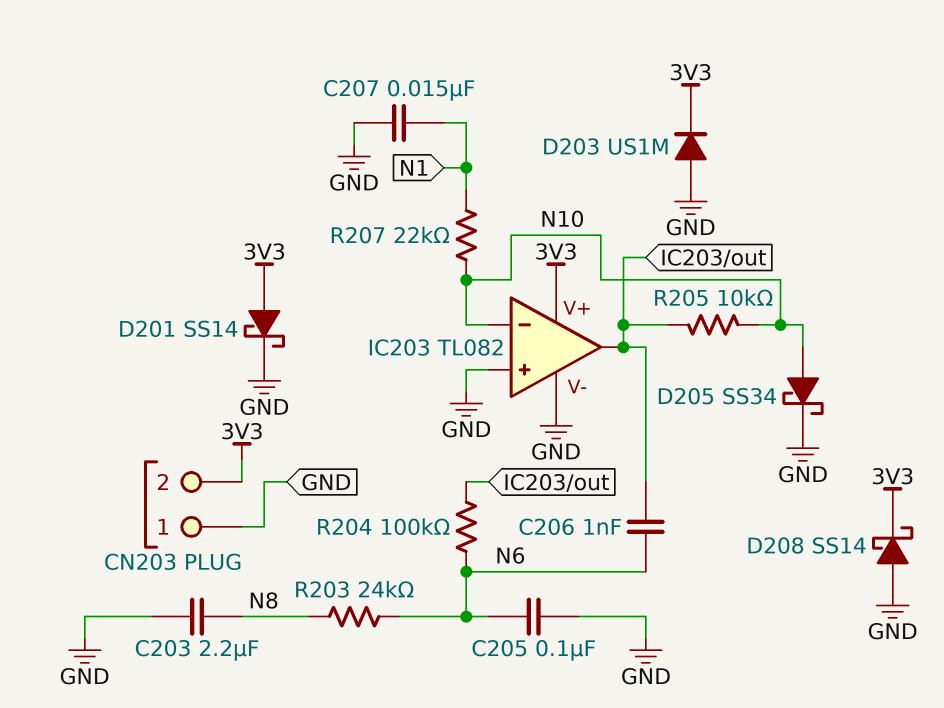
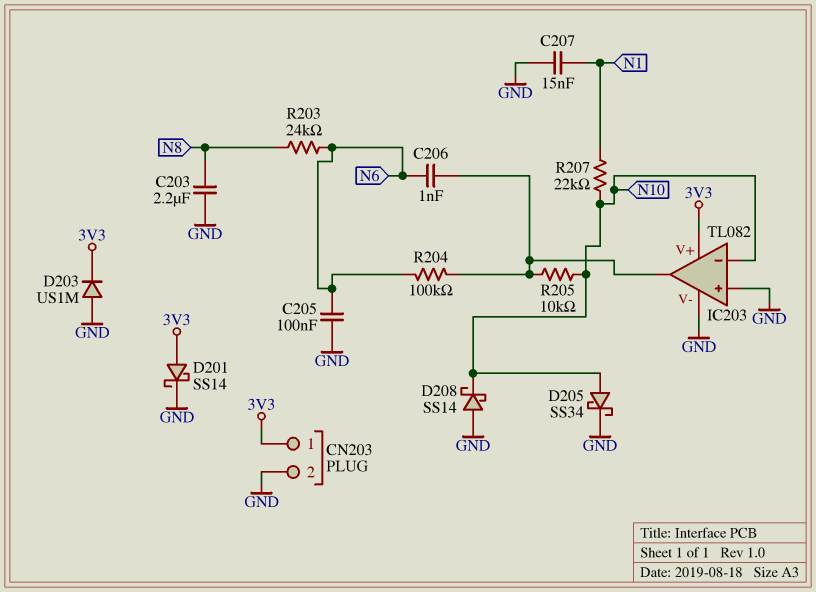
CN203 pin 1: GND -> 3V3
CN203 pin 2: 3V3 -> GND
D208: schottky SS14 (A GND, K 3V3) -> schottky SS14 (A GND, K N10)

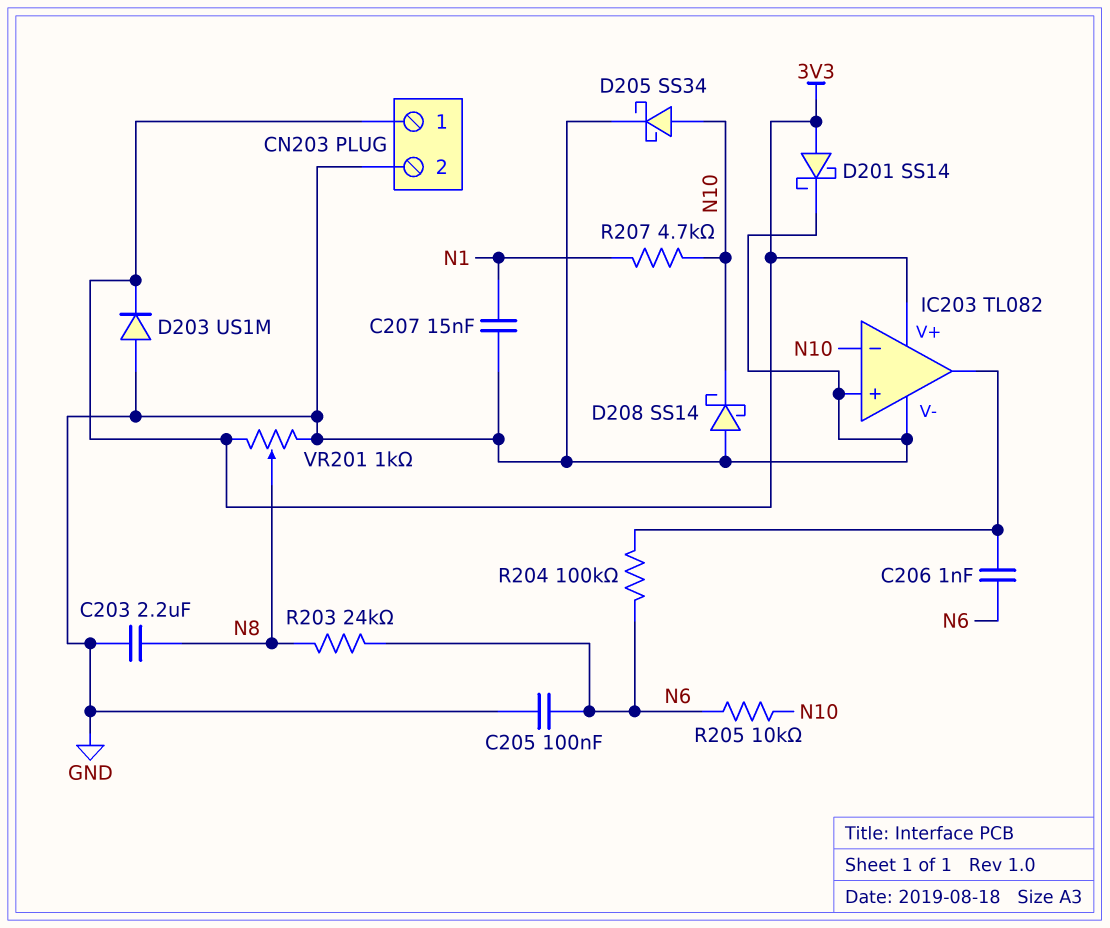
R205: 10k (IC203/out, N10) -> 10k (N6, N10)
R207: 22k (N1, N10) -> 4.7k (N1, N10)
VR201: none -> 1k (3V3, GND, wiper N8)

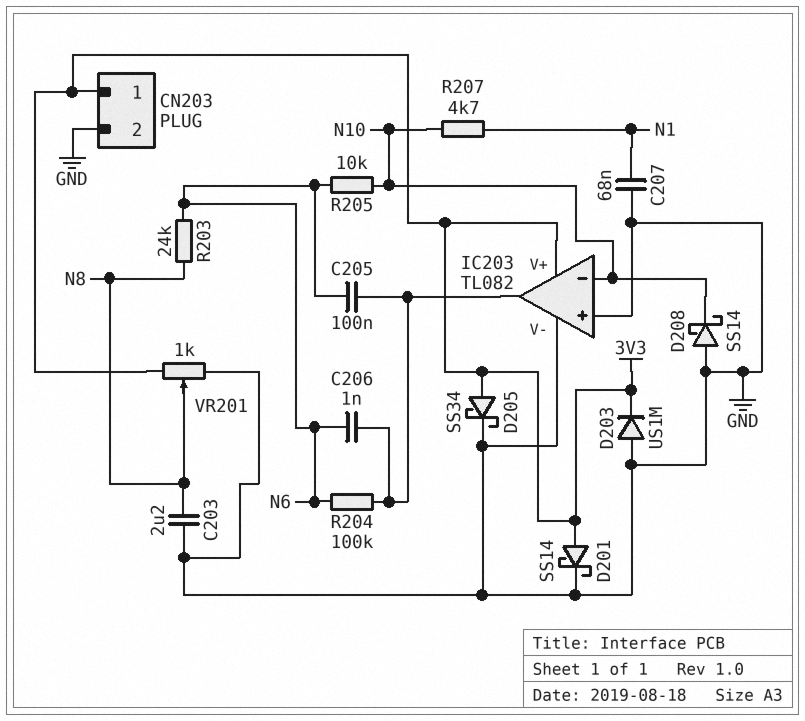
C205: 100nF (GND, N6) -> 100nF (IC203/out, N6)
C207: 15nF (GND, N1) -> 68nF (GND, N1)
D205: schottky SS34 (A N10, K GND) -> schottky SS34 (A 3V3, K GND)

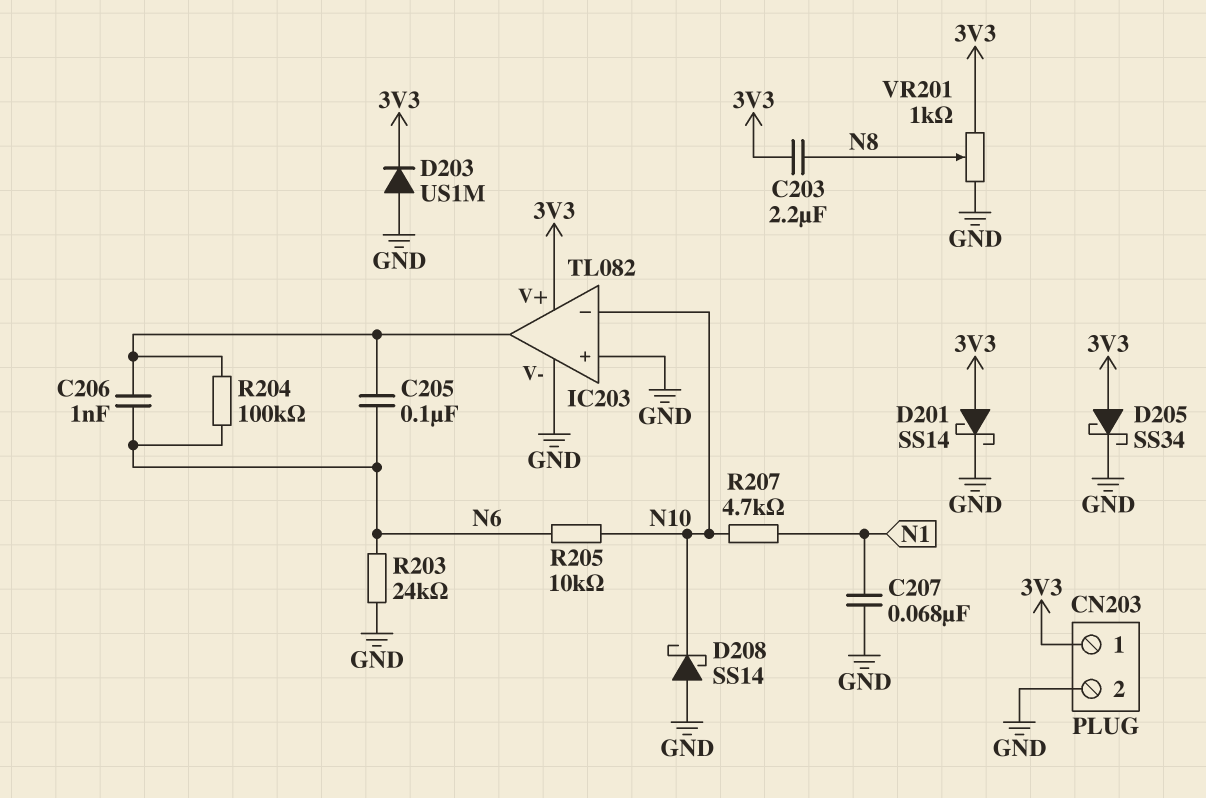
C203: 2.2uF (GND, N8) -> 2.2uF (3V3, N8)
R203: 24k (N6, N8) -> 24k (GND, N6)

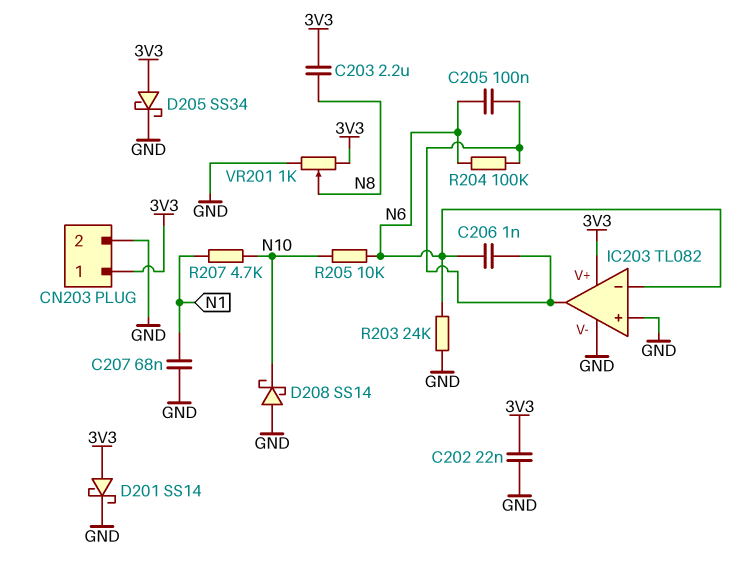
C202: none -> 22nF (3V3, GND)
D203: diode US1M (A GND, K 3V3) -> none
IC203 pin in-: N10 -> N6

